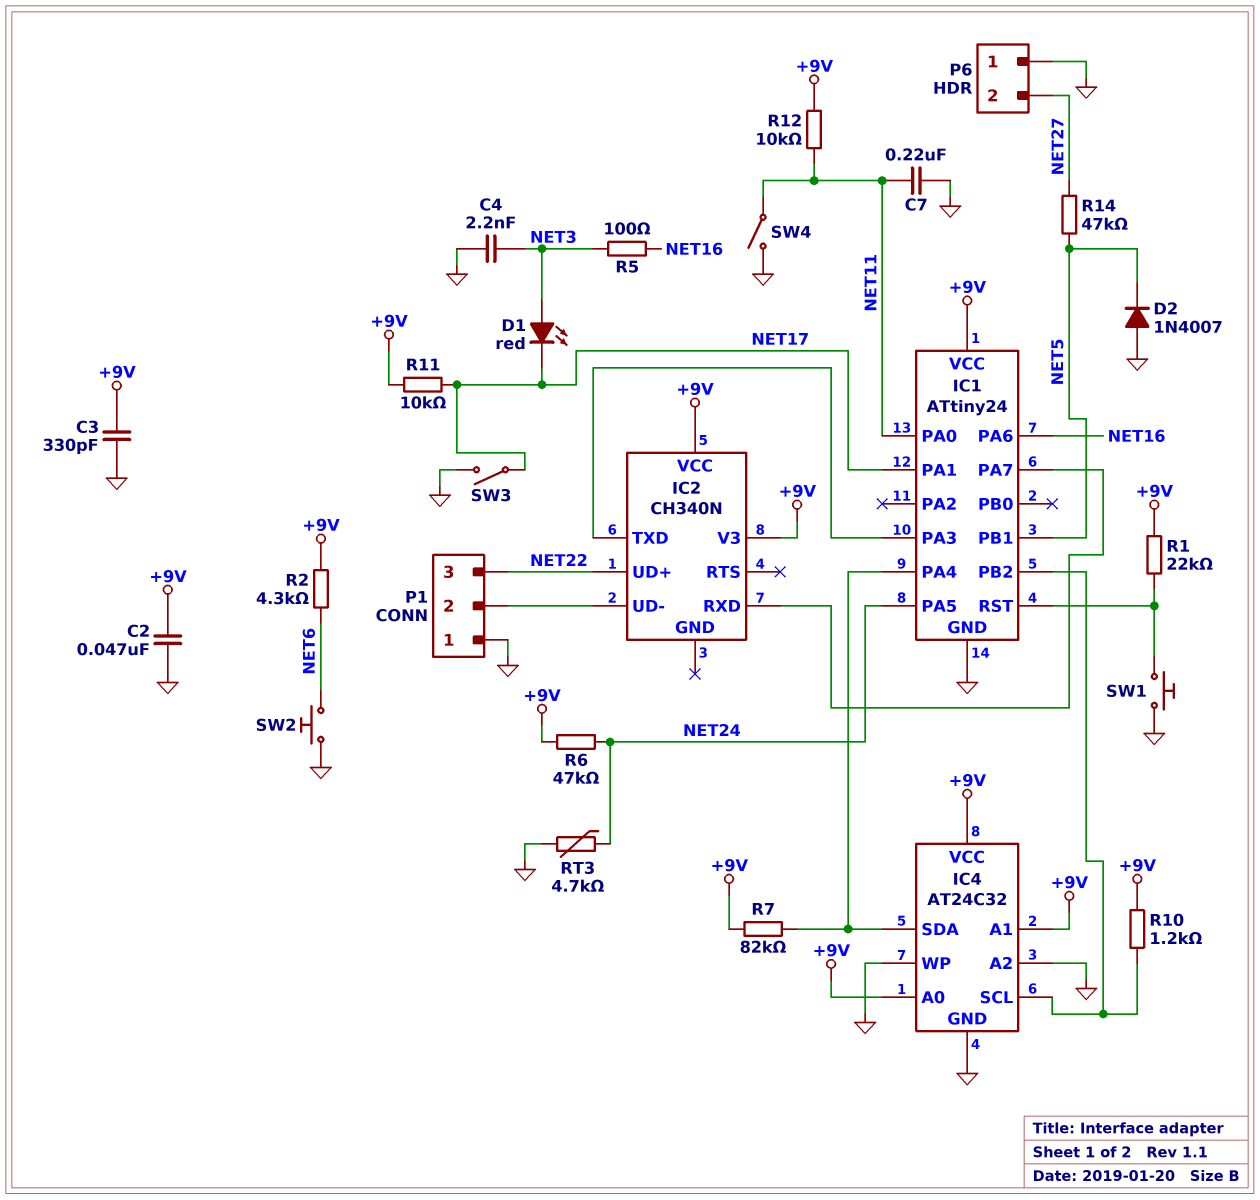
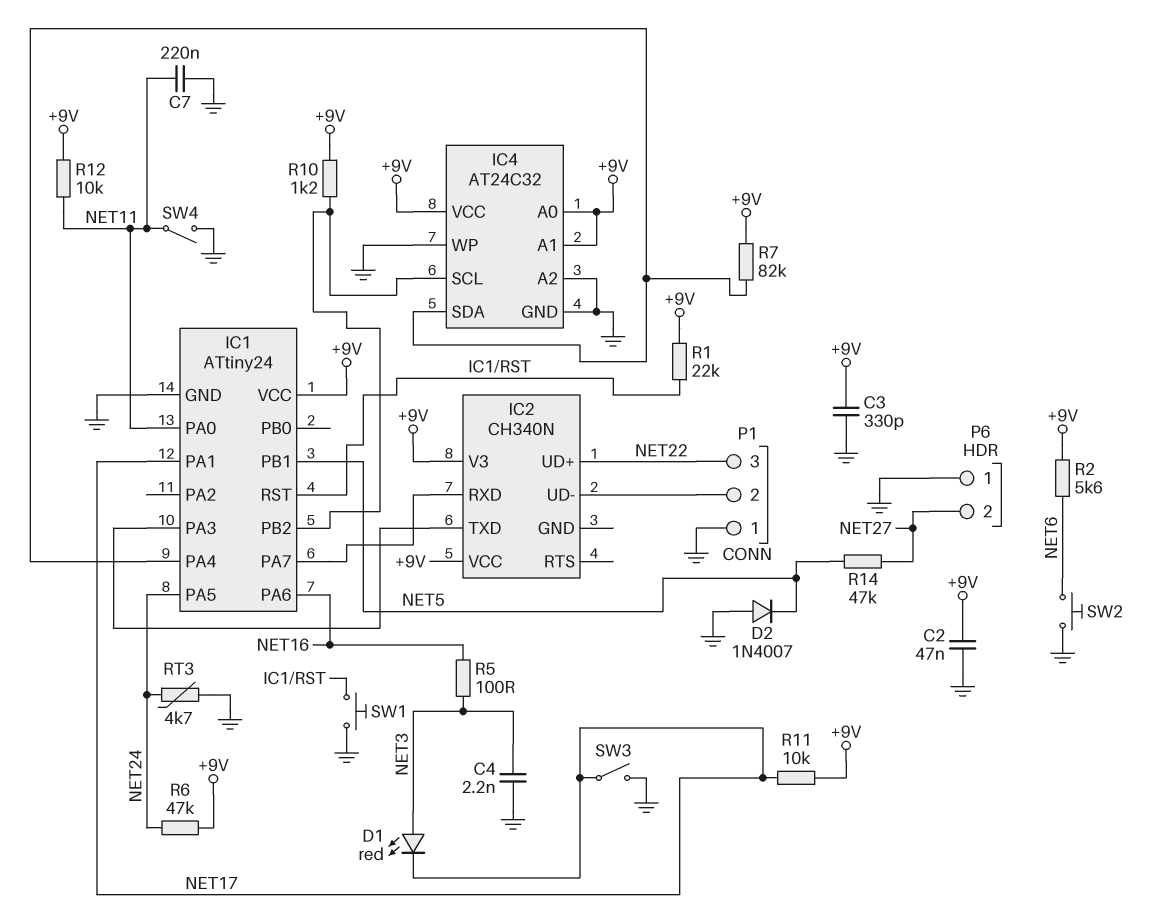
R2: 4.3k (+9V, NET6) -> 5.6k (+9V, NET6)

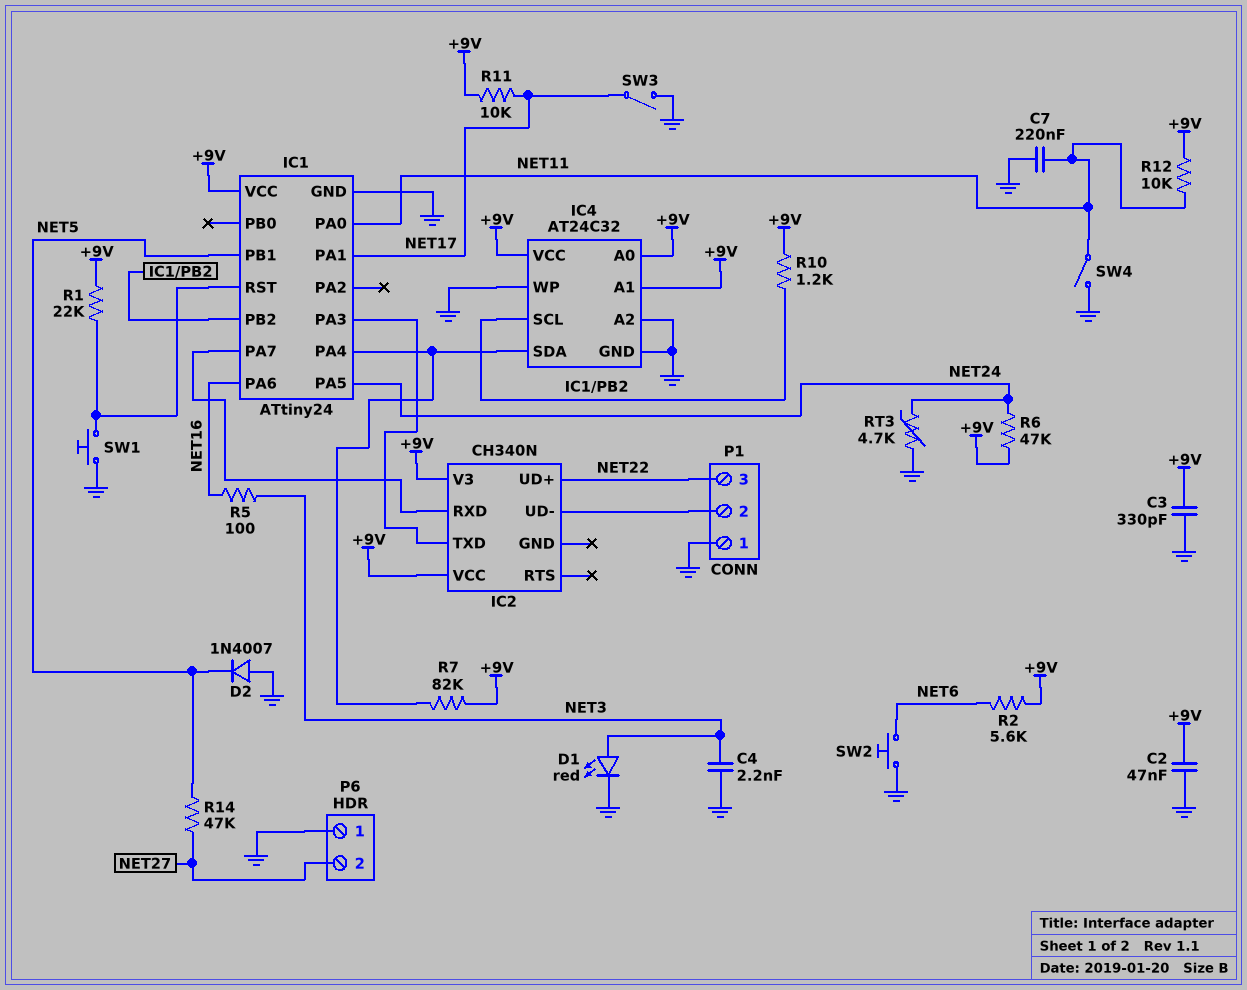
D1: LED red (A NET3, K NET17) -> LED red (A NET3, K GND)

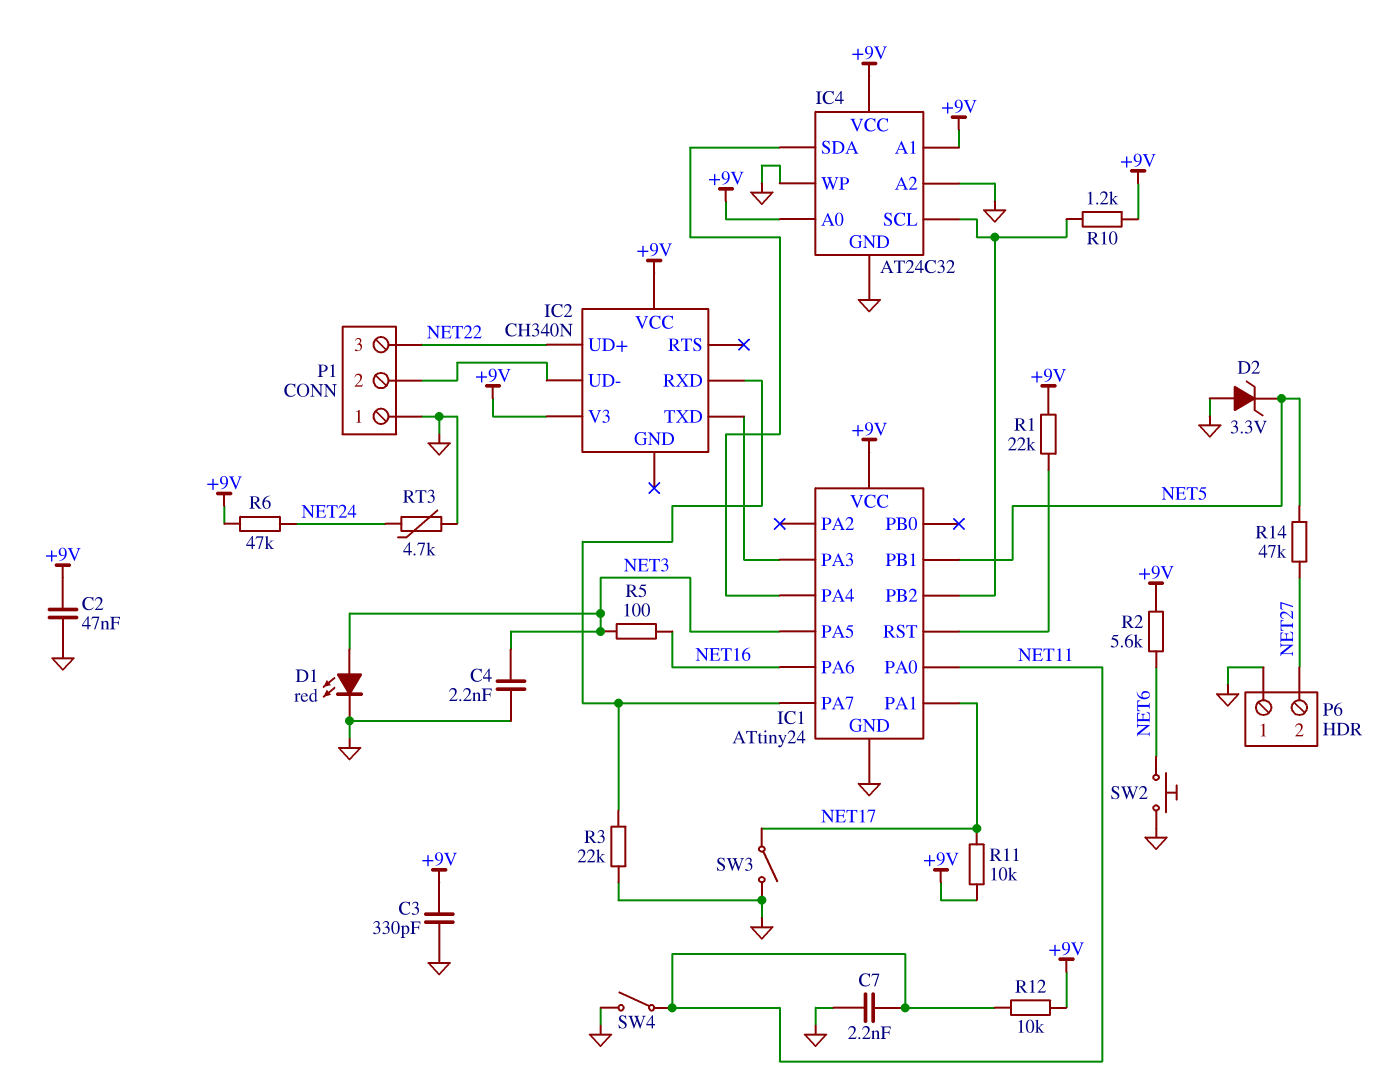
C7: 220nF (GND, NET11) -> 2.2nF (GND, NET11)
D2: diode 1N4007 (A GND, K NET5) -> zener 3.3V (A GND, K NET5)
IC1 pin PA5: NET24 -> NET3
R3: none -> 22k (GND, IC1/PA7)
R7: 82k (+9V, IC1/PA4) -> none
SW1: button (GND, IC1/RST) -> none

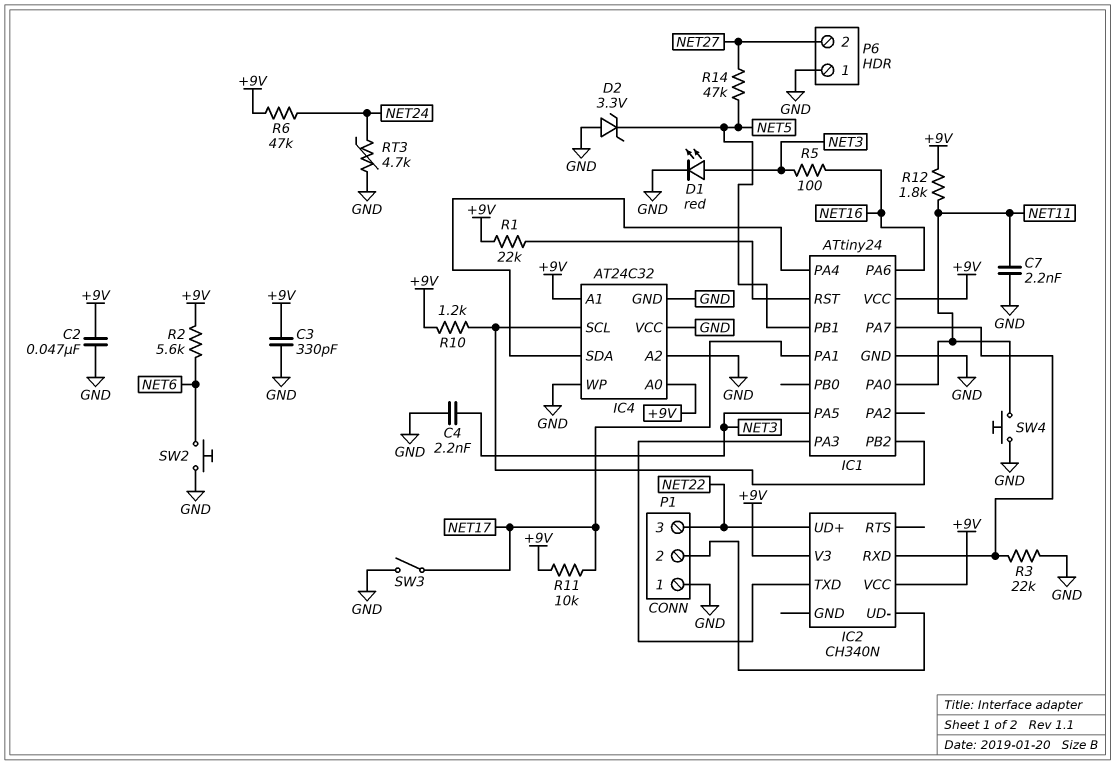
IC4 pin VCC: +9V -> GND
R12: 10k (+9V, NET11) -> 1.8k (+9V, NET11)
SW4: switch (GND, NET11) -> button (GND, NET11)

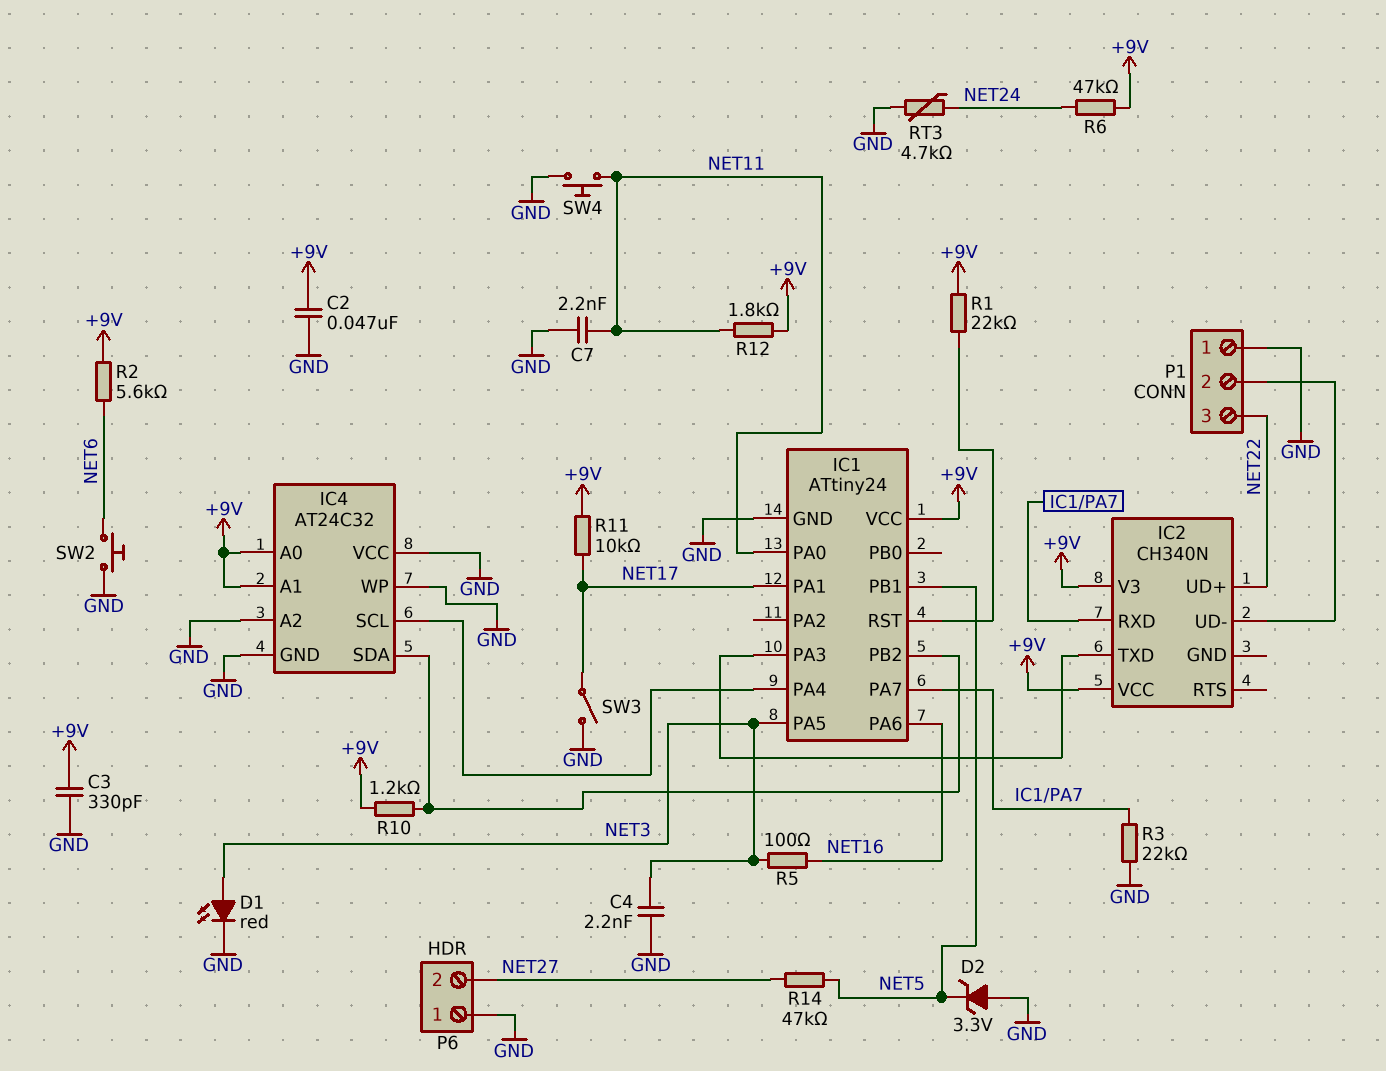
IC4 pin SCL: IC1/PB2 -> IC1/PA4
IC4 pin SDA: IC1/PA4 -> IC1/PB2

